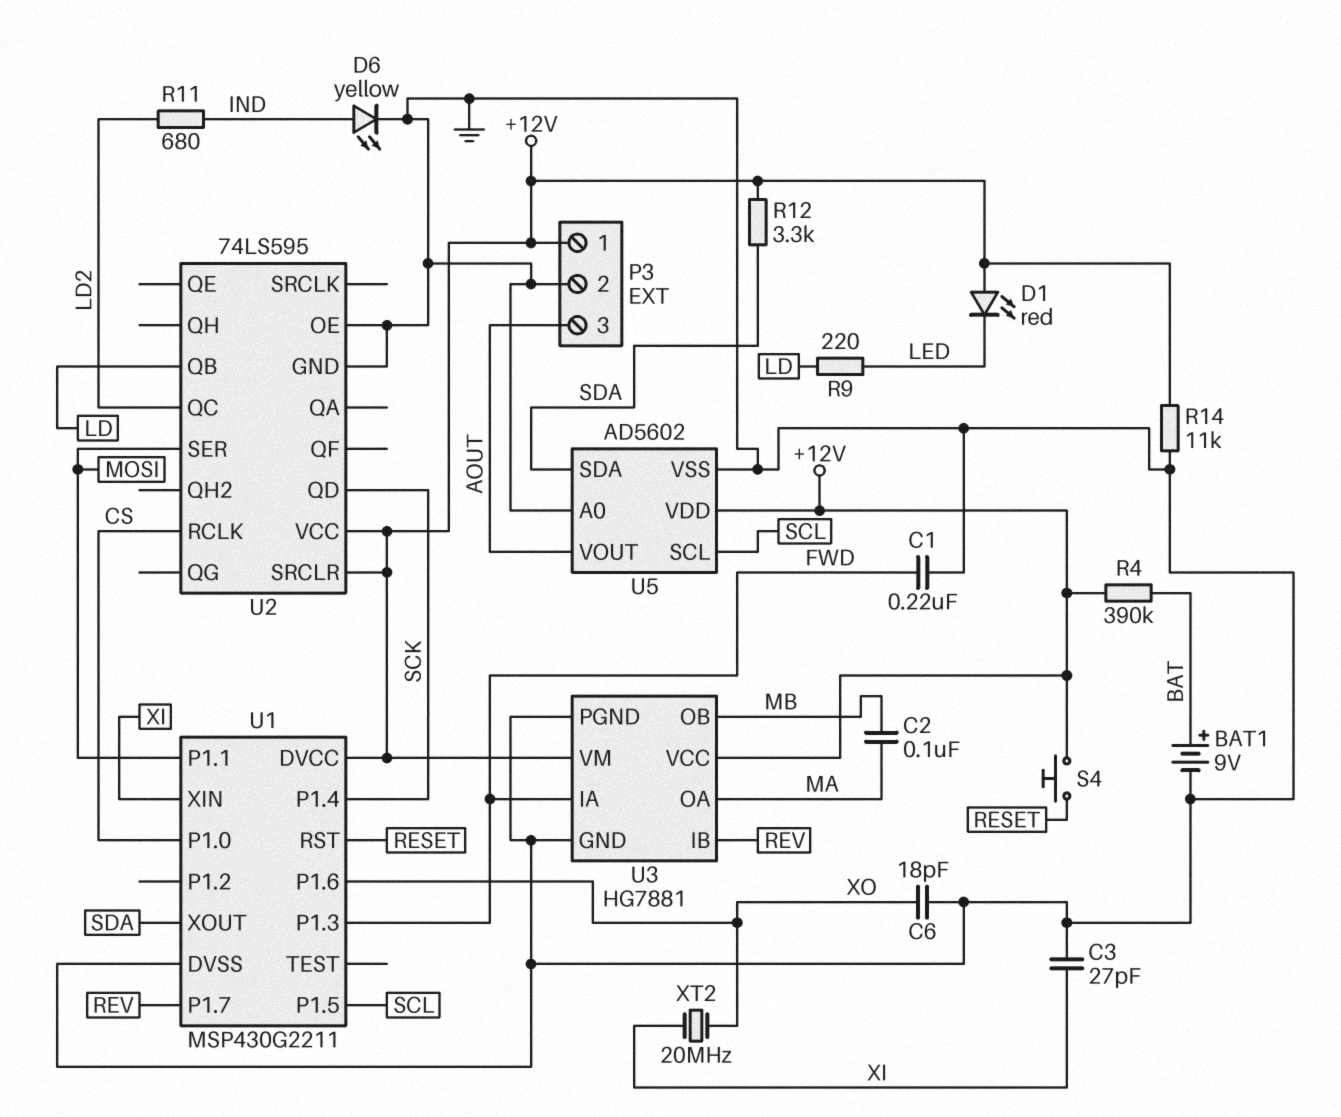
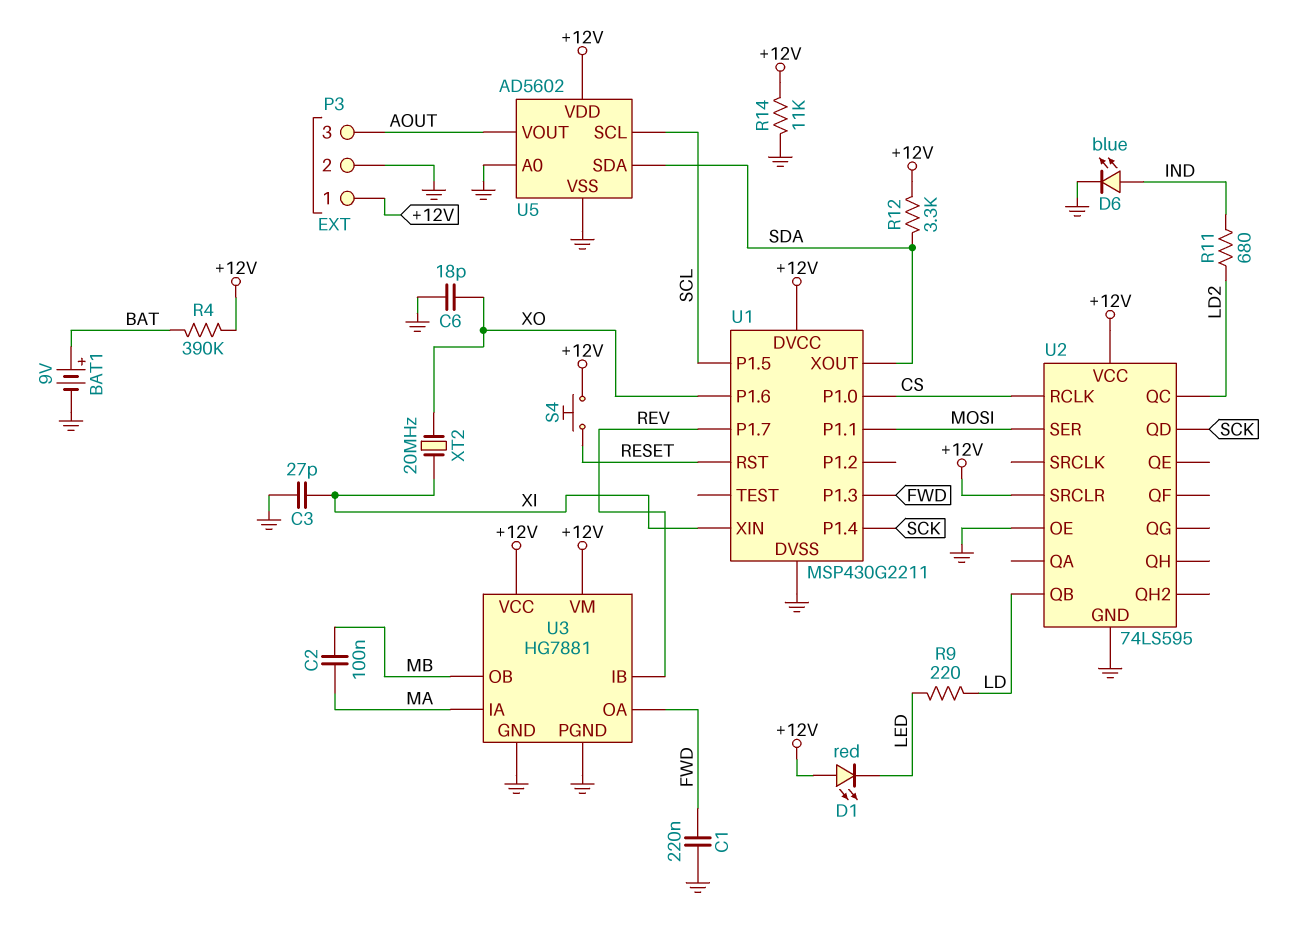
D6: LED yellow (A IND, K GND) -> LED blue (A IND, K GND)
U3 pin IA: FWD -> MA
U3 pin OA: MA -> FWD

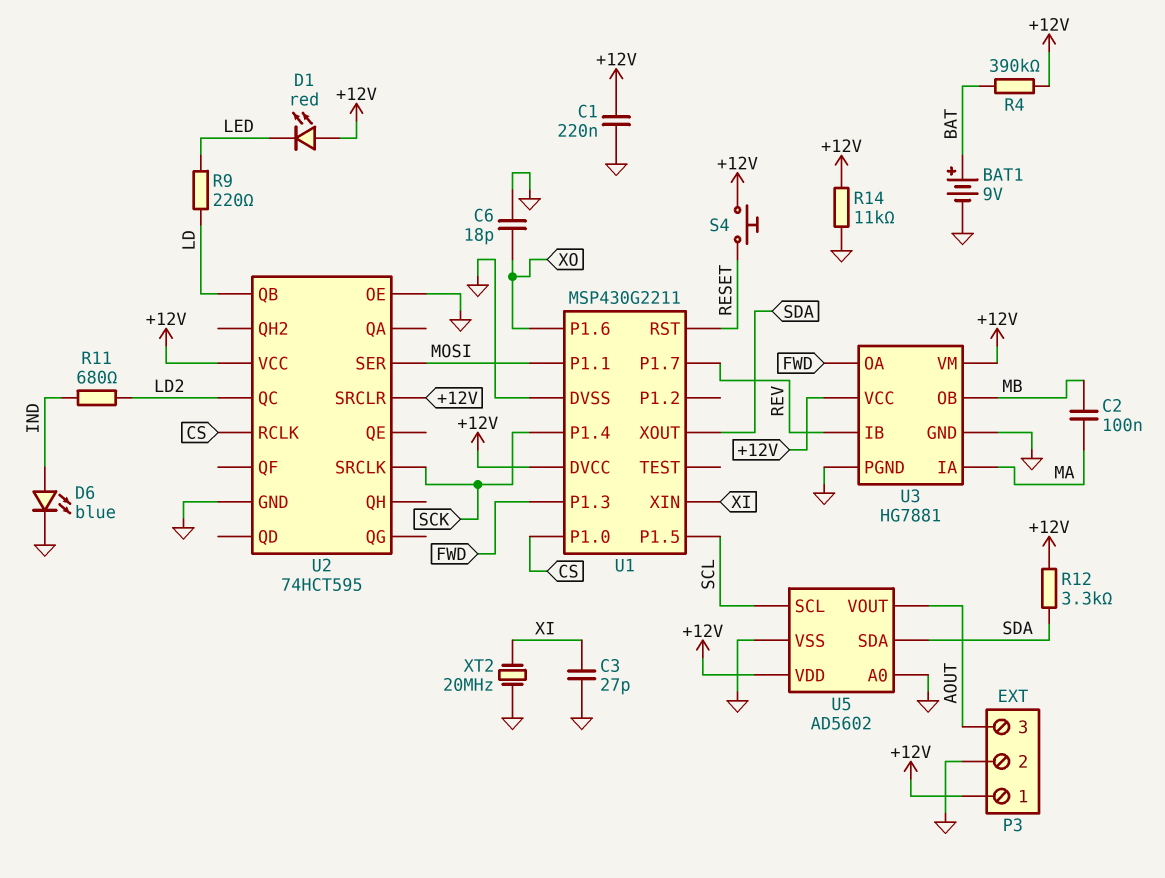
C1: 220nF (FWD, GND) -> 220nF (+12V, GND)
U2: 74LS595 -> 74HCT595
U2 pin QD: SCK -> none
U2 pin SRCLK: none -> SCK
XT2: 20MHz (XI, XO) -> 20MHz (GND, XI)

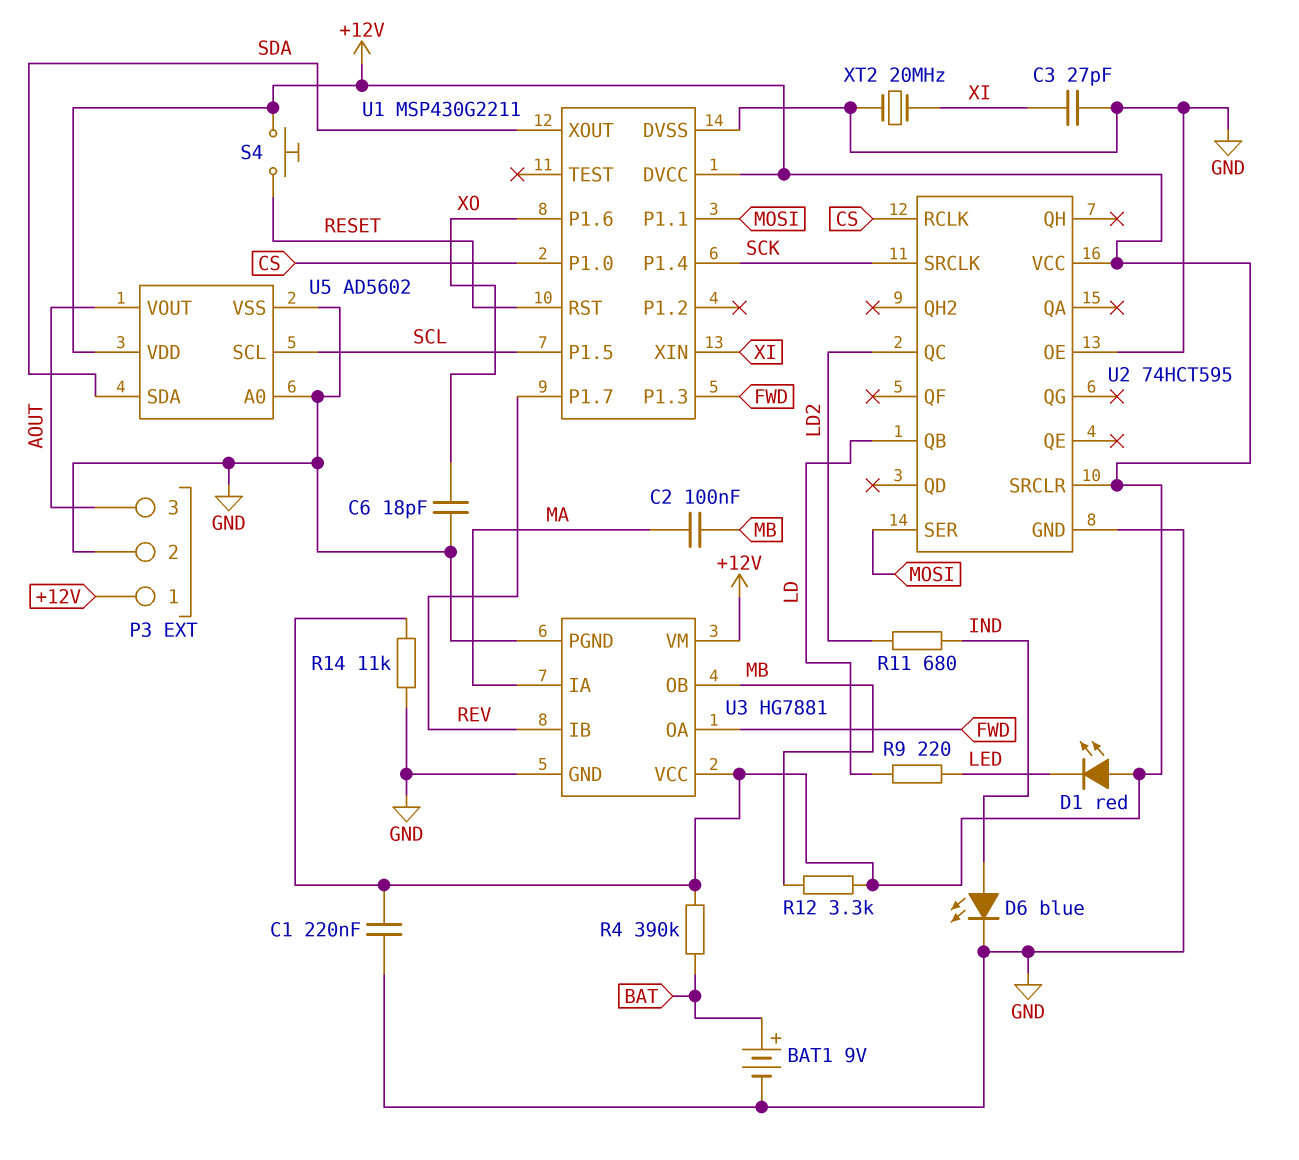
R12: 3.3k (+12V, SDA) -> 3.3k (+12V, MB)

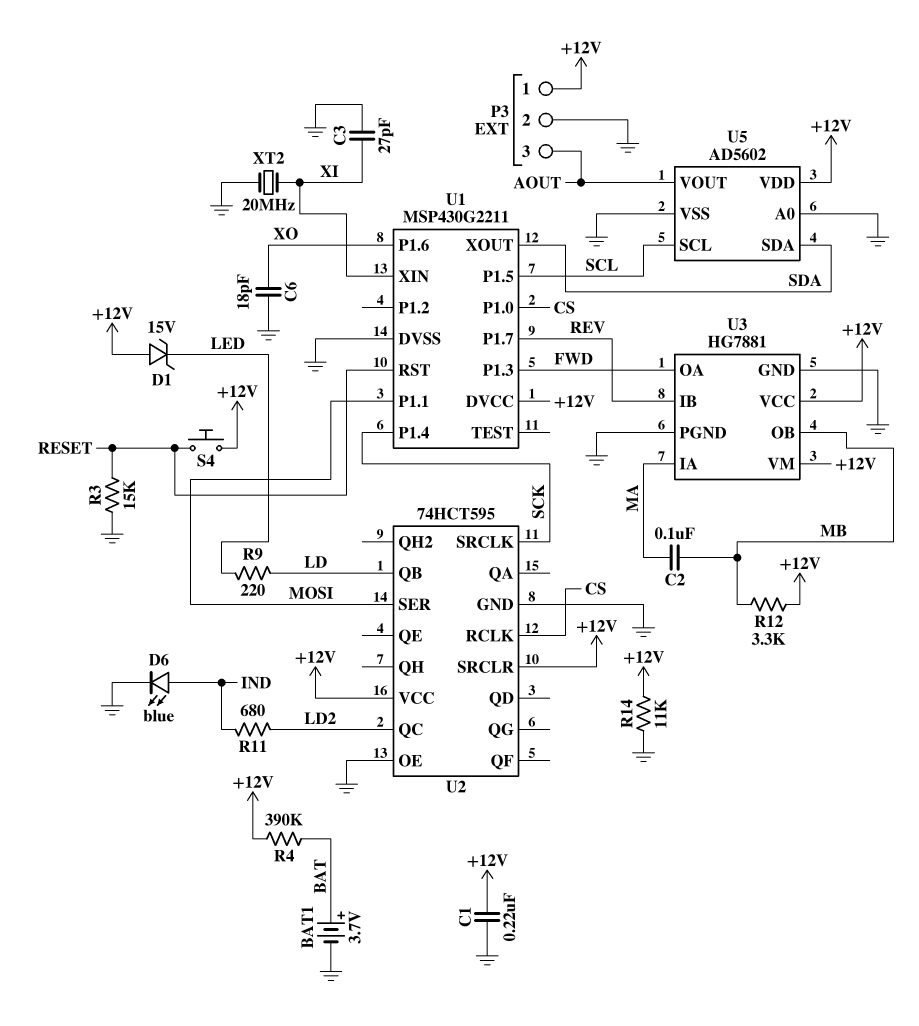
BAT1: 9V (plus BAT, minus GND) -> 3.7V (plus BAT, minus GND)
D1: LED red (A +12V, K LED) -> zener 15V (A +12V, K LED)
R3: none -> 15k (GND, RESET)

